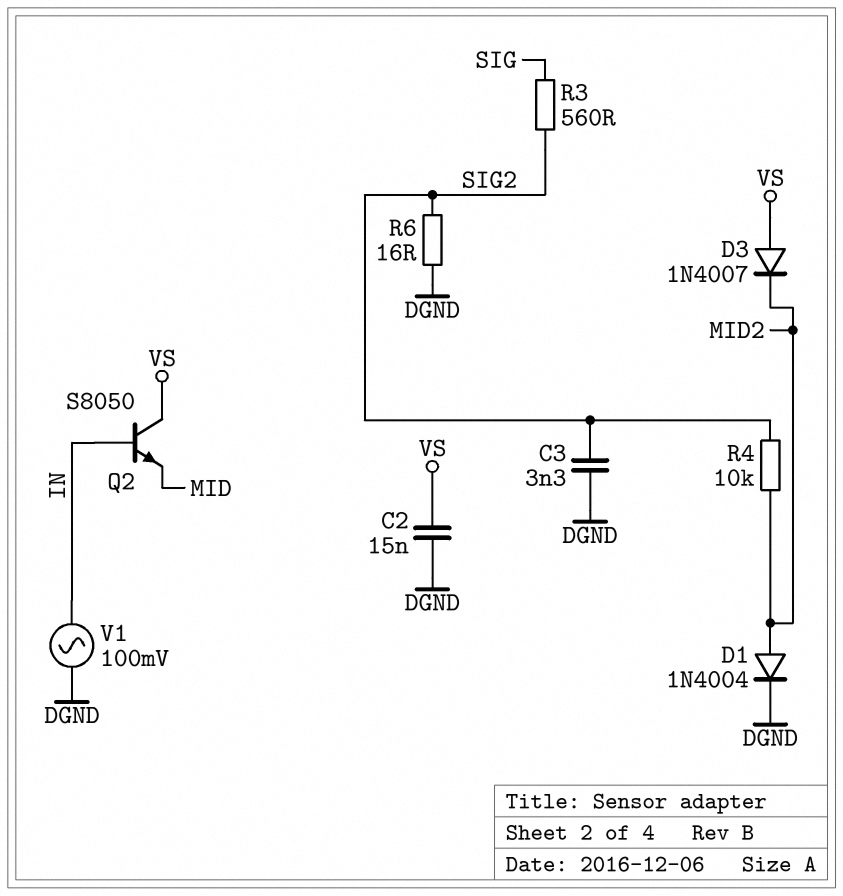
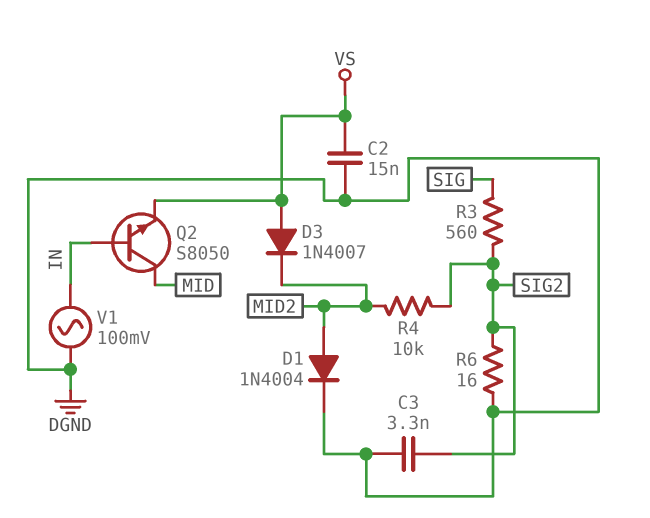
Q2: NPN S8050 (B IN, C VS, E MID) -> NPN S8050 (B IN, C MID, E VS)

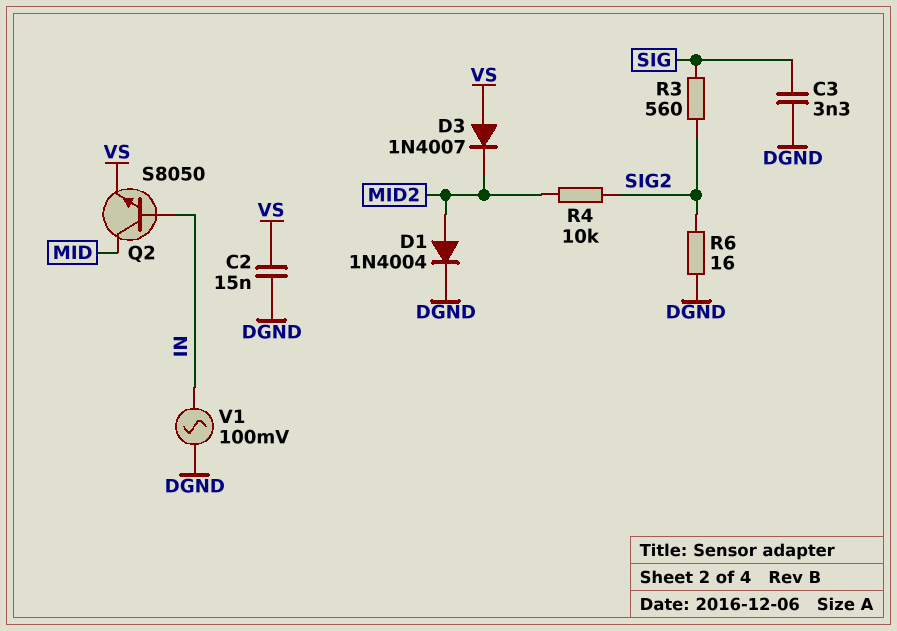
C3: 3.3nF (DGND, SIG2) -> 3.3nF (DGND, SIG)

